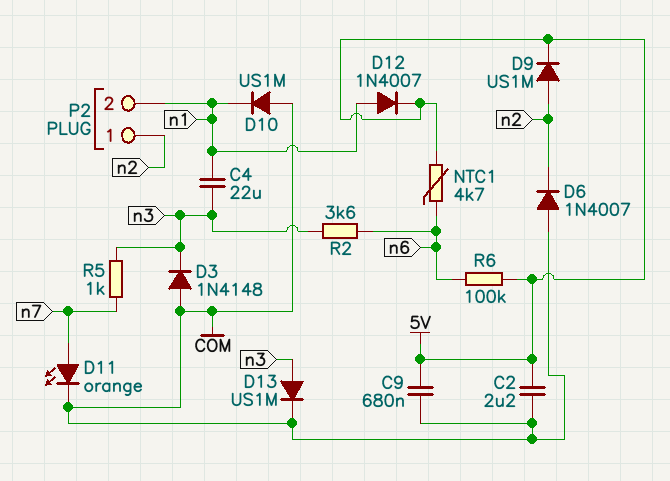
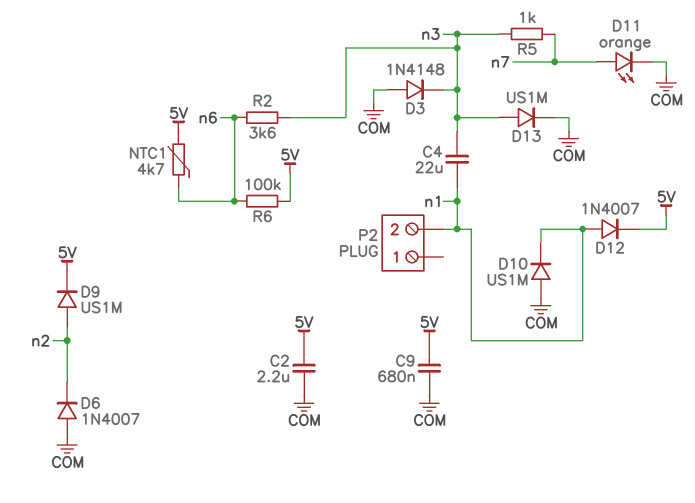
P2 pin 1: n2 -> none

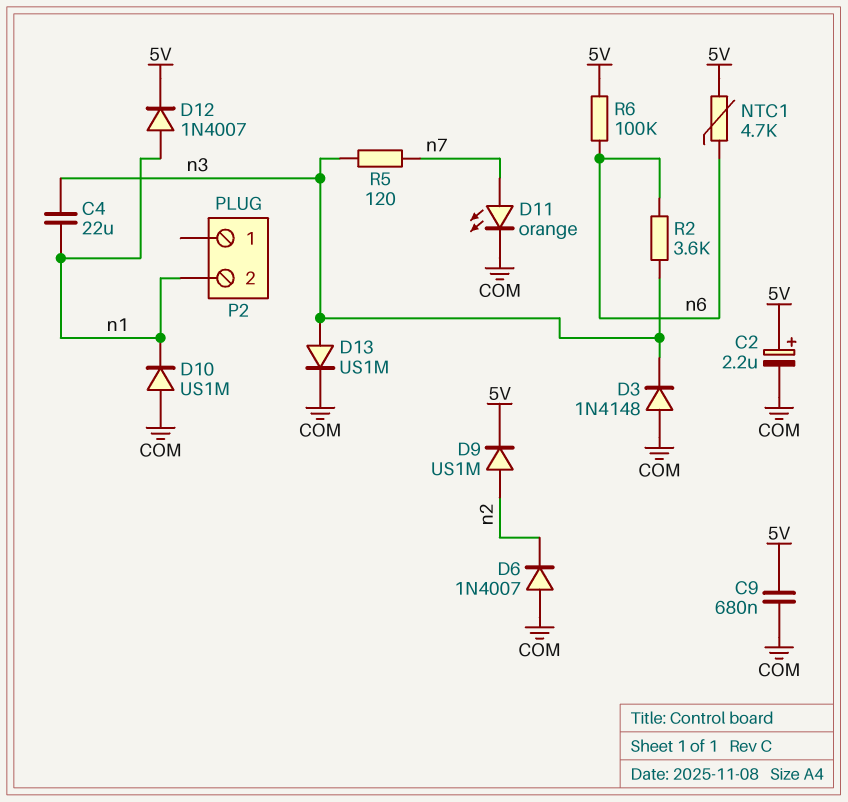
C2: 2.2uF (5V, COM) -> 2.2uF (plus 5V, minus COM)
R5: 1k (n3, n7) -> 120 (n3, n7)

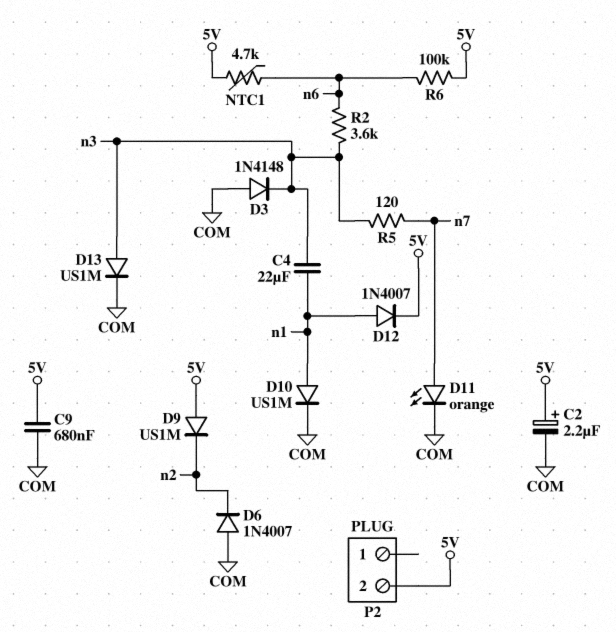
D9: diode US1M (A n2, K 5V) -> diode US1M (A 5V, K n2)
D10: diode US1M (A COM, K n1) -> diode US1M (A n1, K COM)
P2 pin 2: n1 -> 5V

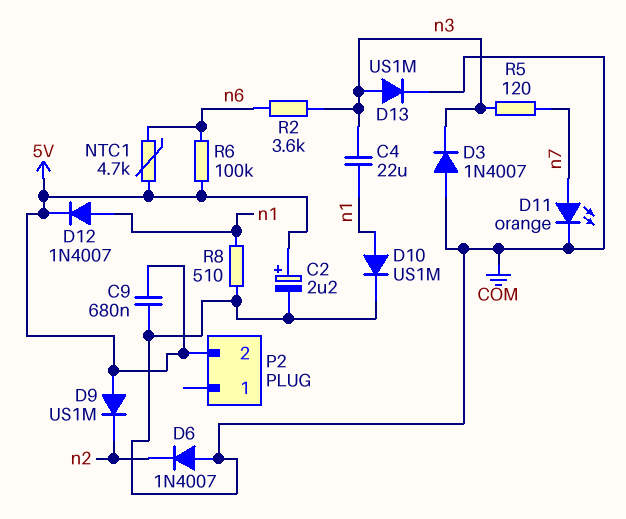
D3: diode 1N4148 (A COM, K n3) -> diode 1N4007 (A COM, K n3)
R8: none -> 510 (COM, n1)

